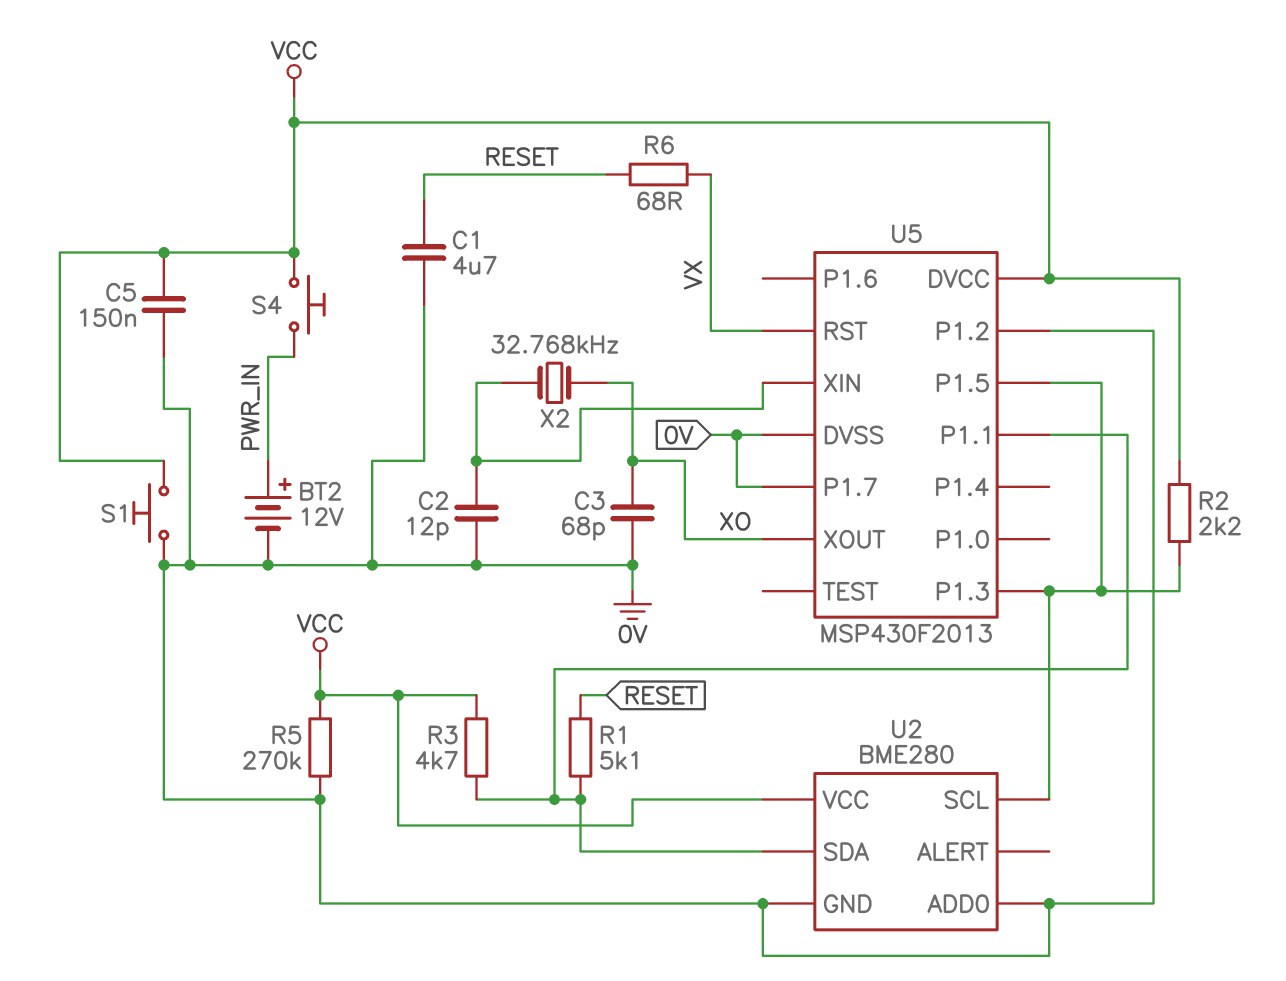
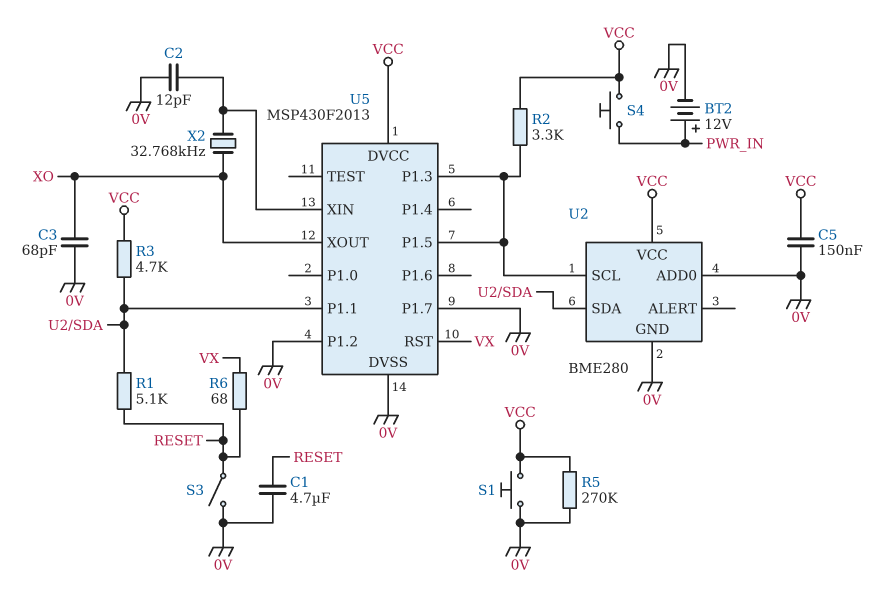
R2: 2.2k (U2/SCL, VCC) -> 3.3k (U2/SCL, VCC)
S3: none -> switch (0V, RESET)

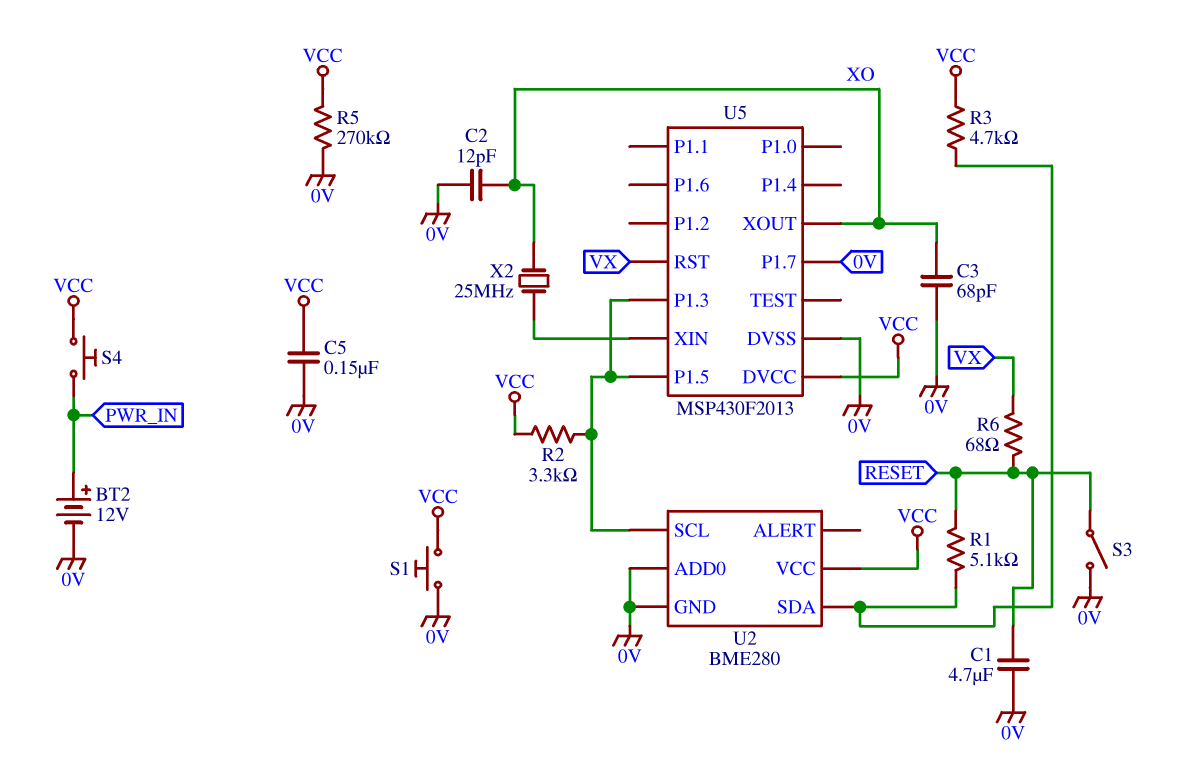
C2: 12pF (0V, U5/XIN) -> 12pF (0V, XO)
U5 pin P1.1: U2/SDA -> none
U5 pin P1.2: 0V -> none
X2: 32.768kHz (U5/XIN, XO) -> 25MHz (U5/XIN, XO)

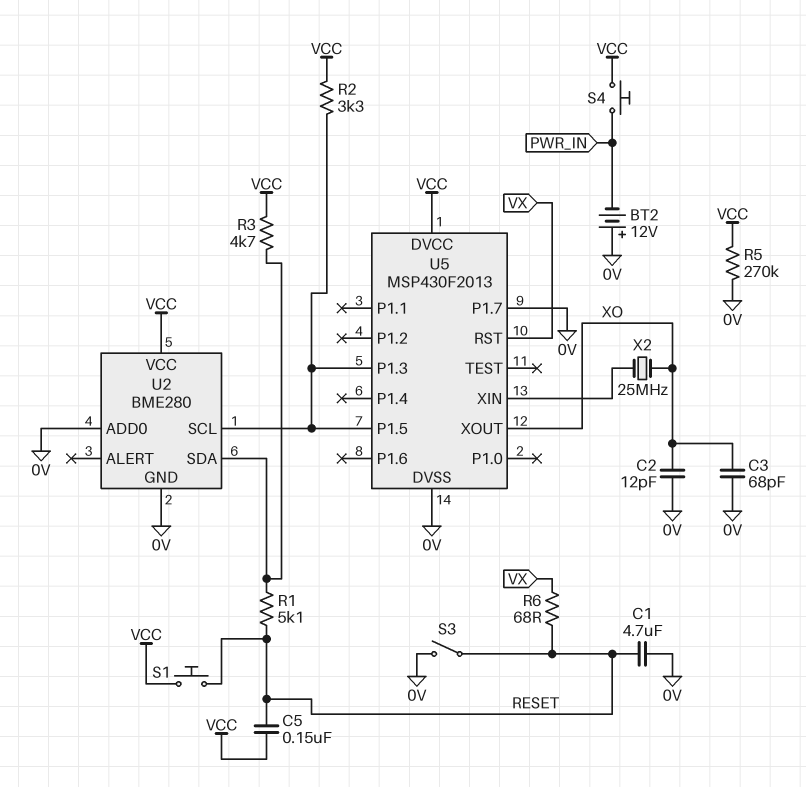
BT2: 12V (plus PWR_IN, minus 0V) -> 12V (plus 0V, minus PWR_IN)
C5: 150nF (0V, VCC) -> 150nF (RESET, VCC)
S1: button (0V, VCC) -> button (RESET, VCC)

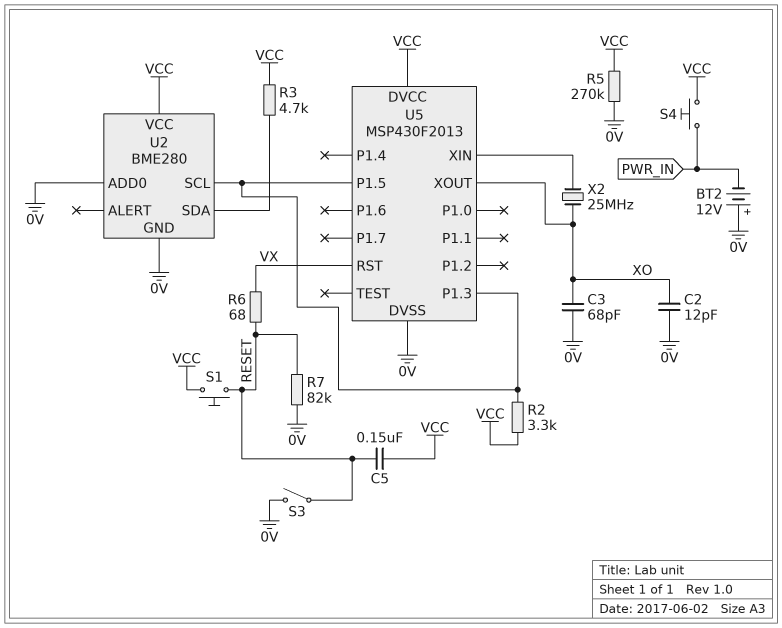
C1: 4.7uF (0V, RESET) -> none
R1: 5.1k (RESET, U2/SDA) -> none
R7: none -> 82k (0V, RESET)
U5 pin P1.7: 0V -> none

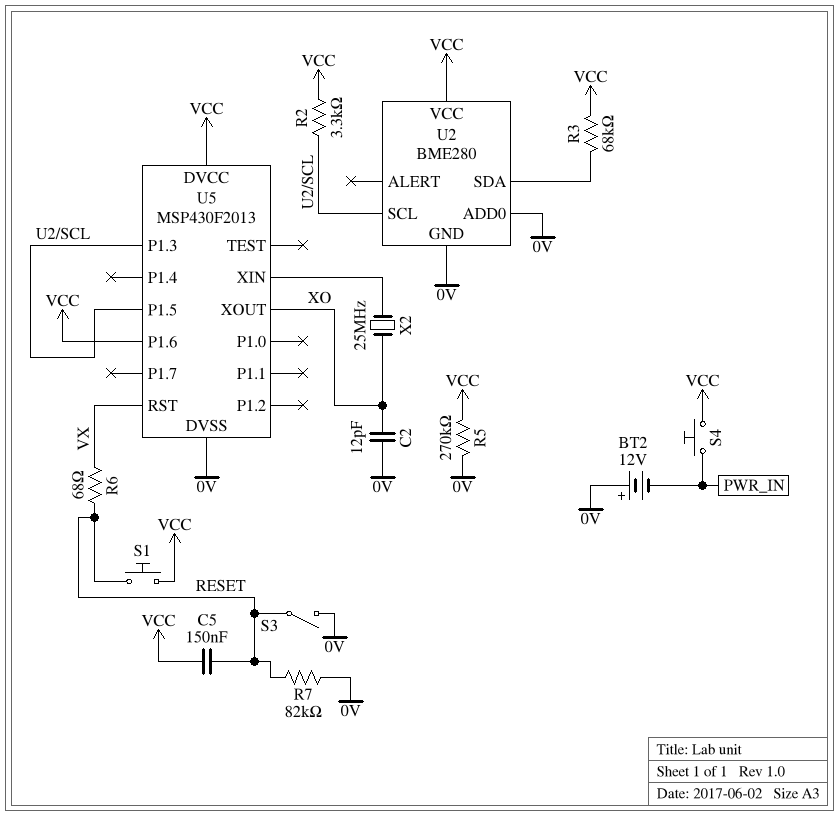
C3: 68pF (0V, XO) -> none
R3: 4.7k (U2/SDA, VCC) -> 68k (U2/SDA, VCC)
U5 pin P1.6: none -> VCC

